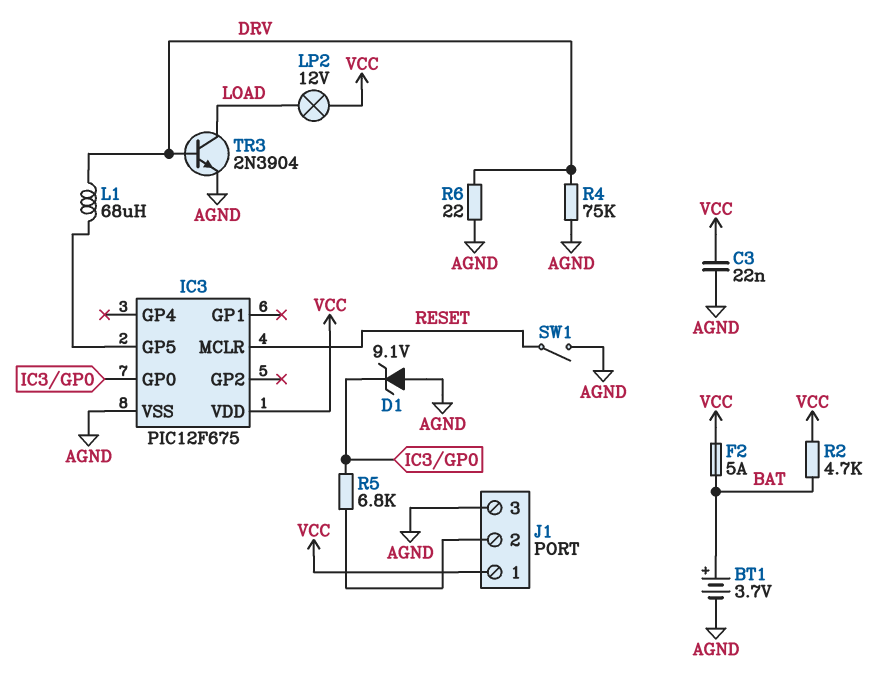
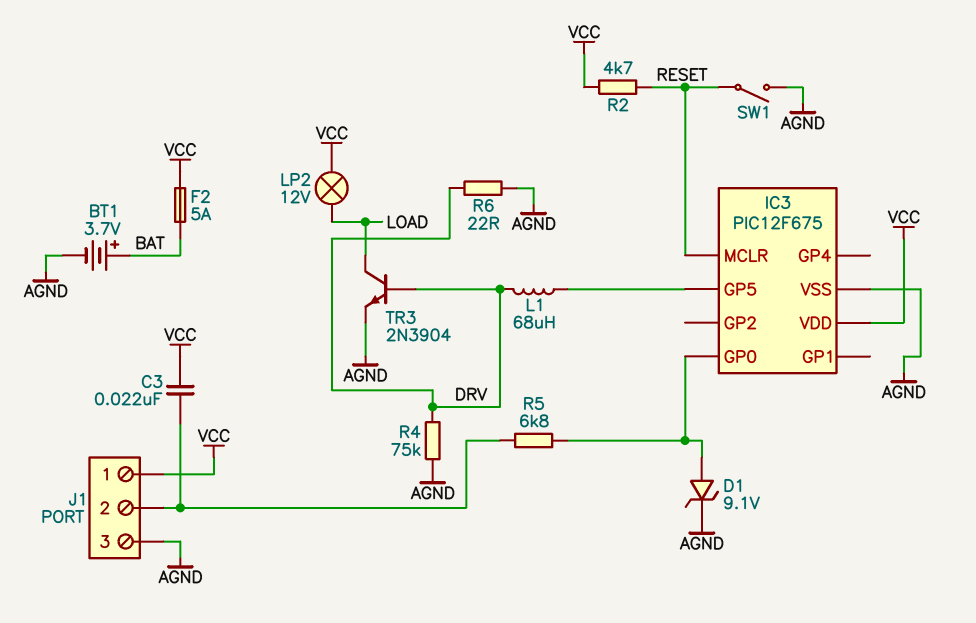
C3: 22nF (AGND, VCC) -> 22nF (J1/2, VCC)
D1: zener 9.1V (A AGND, K IC3/GP0) -> zener 9.1V (A IC3/GP0, K AGND)
R2: 4.7k (BAT, VCC) -> 4.7k (RESET, VCC)

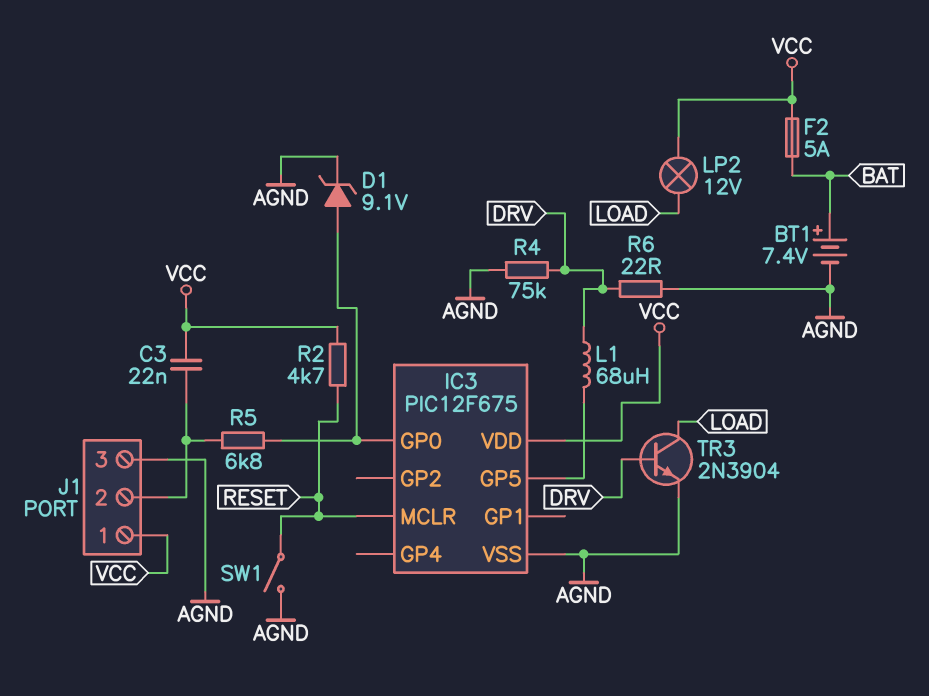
BT1: 3.7V (plus BAT, minus AGND) -> 7.4V (plus BAT, minus AGND)

